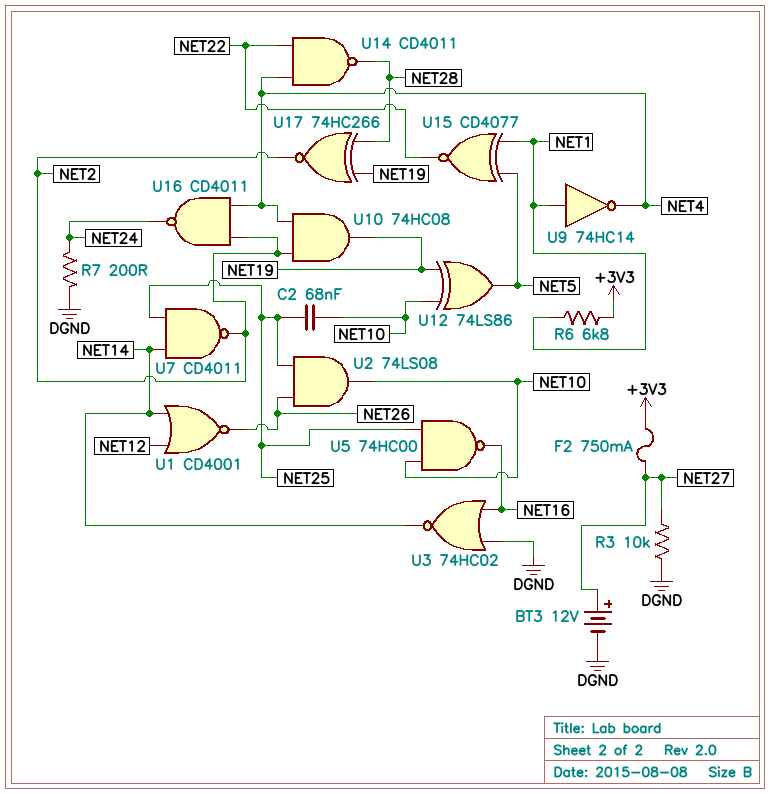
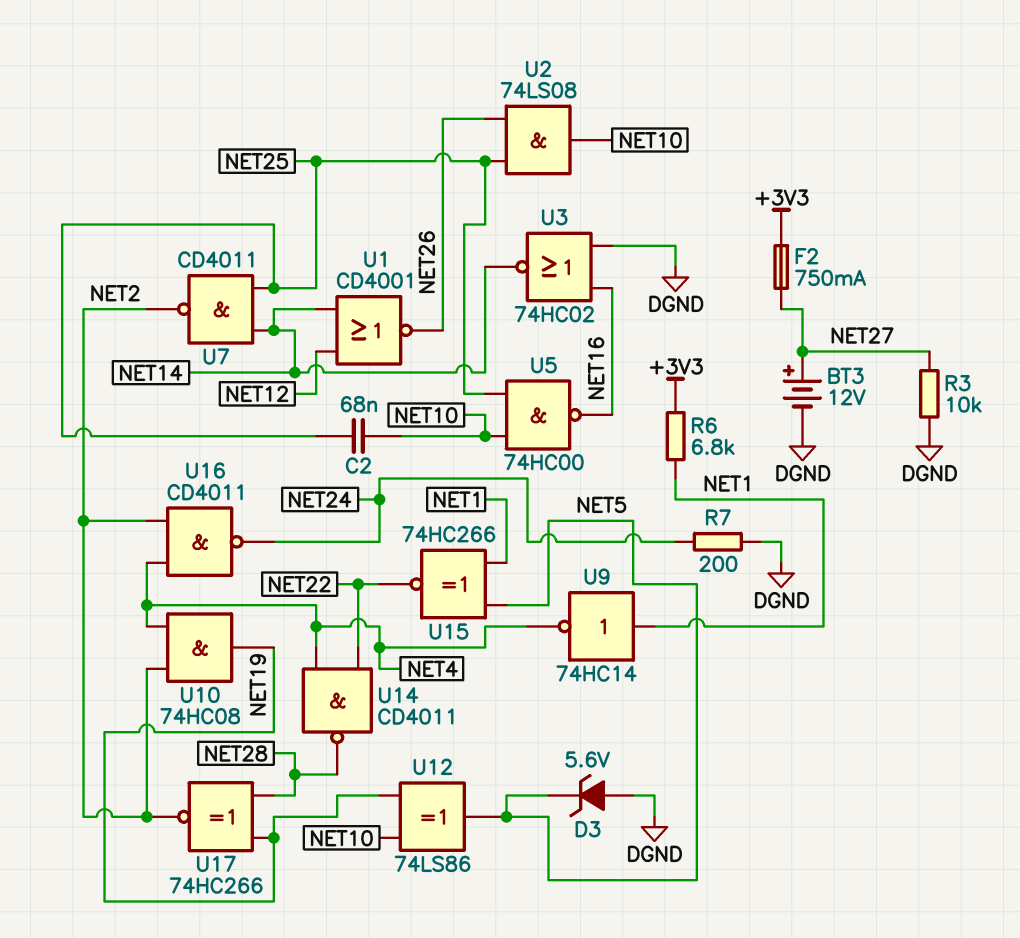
D3: none -> zener 5.6V (A DGND, K NET5)
U15: XNOR CD4077 (in NET1, in NET5, out NET22) -> XNOR 74HC266 (in NET1, in NET5, out NET22)

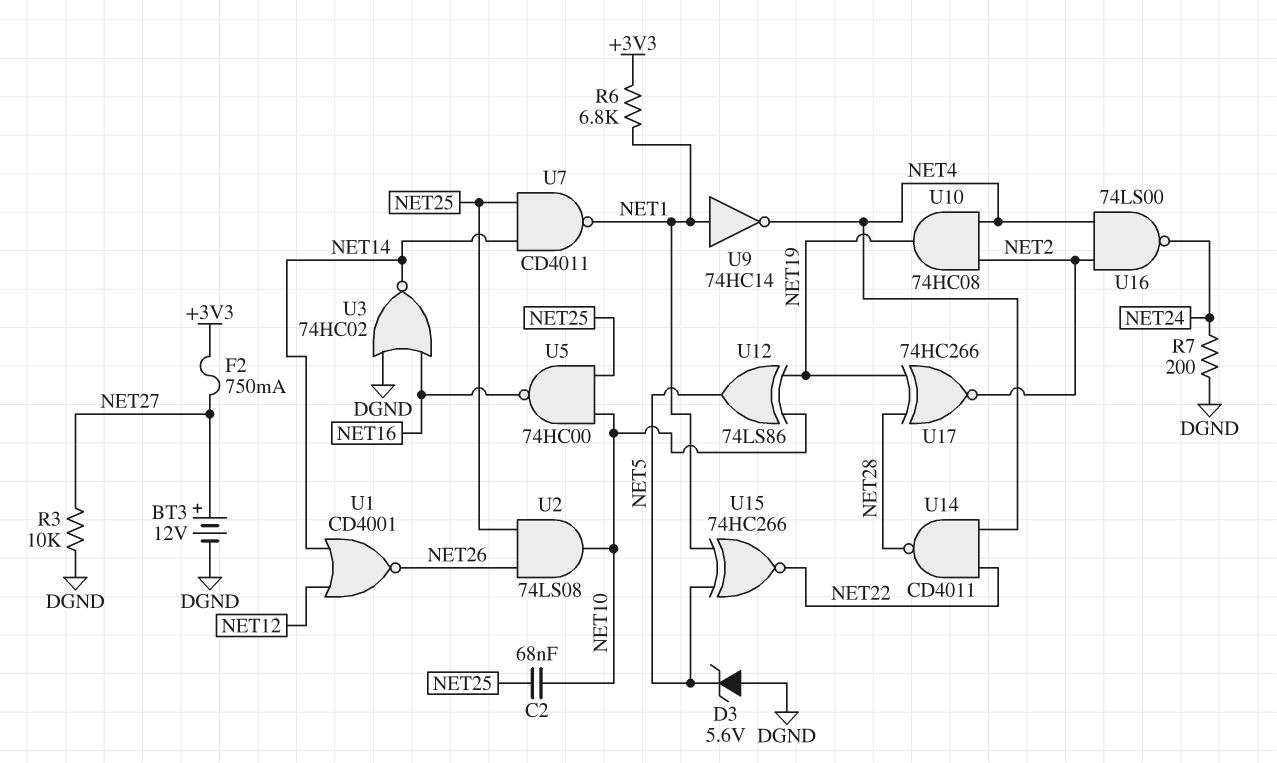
U7: NAND CD4011 (in NET14, in NET25, out NET2) -> NAND CD4011 (in NET14, in NET25, out NET1)
U16: NAND CD4011 (in NET2, in NET4, out NET24) -> NAND 74LS00 (in NET2, in NET4, out NET24)

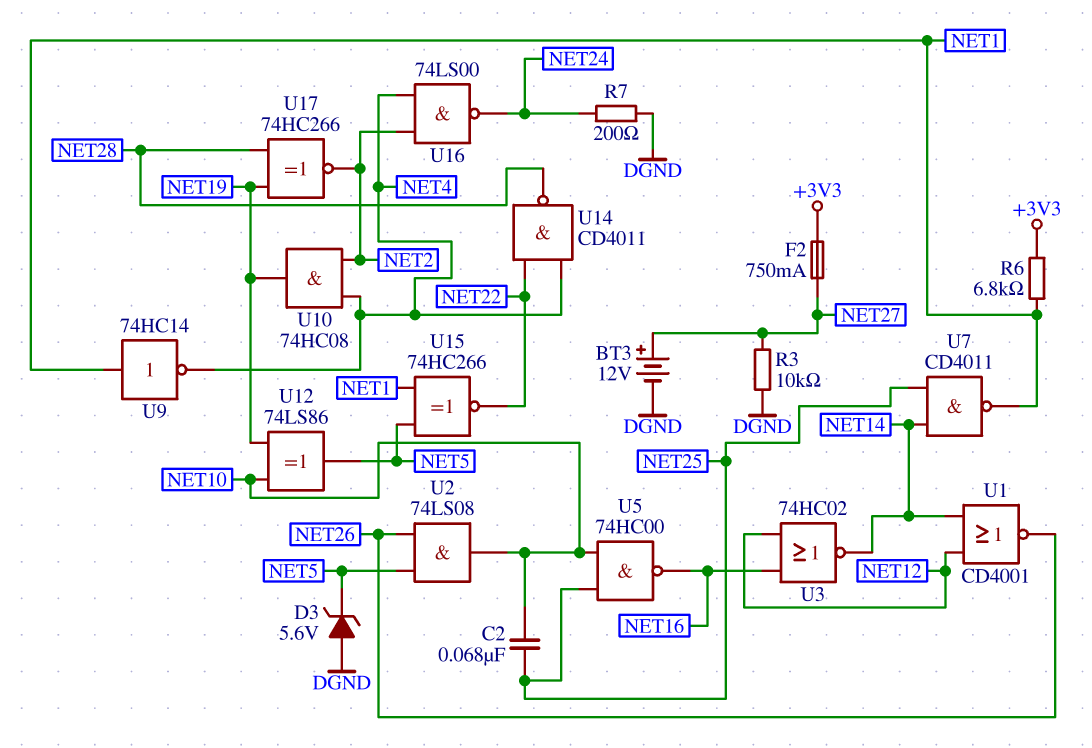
U2: AND 74LS08 (in NET25, in NET26, out NET10) -> AND 74LS08 (in NET5, in NET26, out NET10)
U3: NOR 74HC02 (in DGND, in NET16, out NET14) -> NOR 74HC02 (in NET12, in NET16, out NET14)

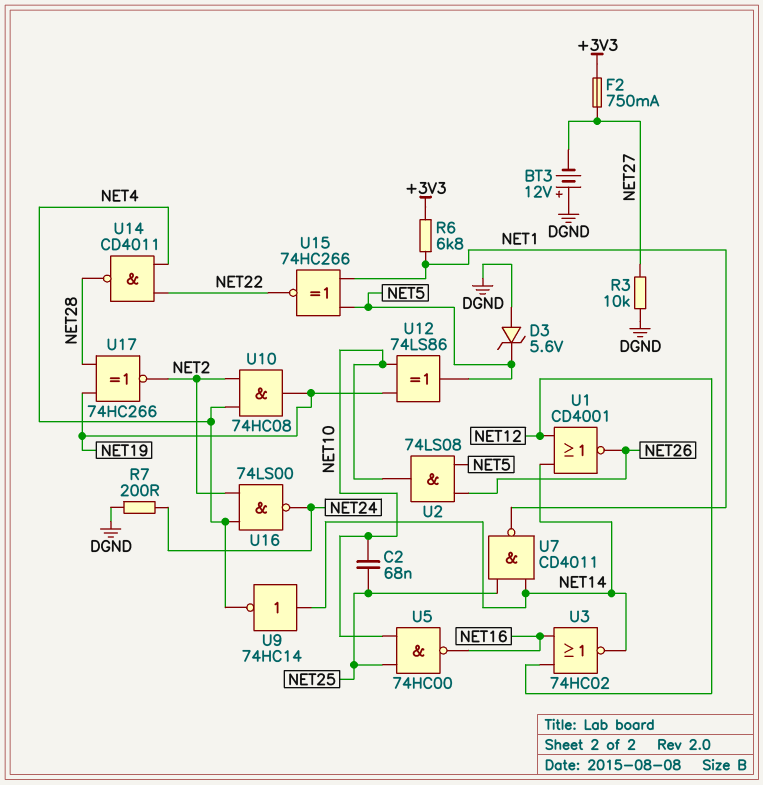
BT3: 12V (plus NET27, minus DGND) -> 12V (plus DGND, minus NET27)
U9: NOT 74HC14 (in NET1, out NET4) -> NOT 74HC14 (in NET14, out NET4)

